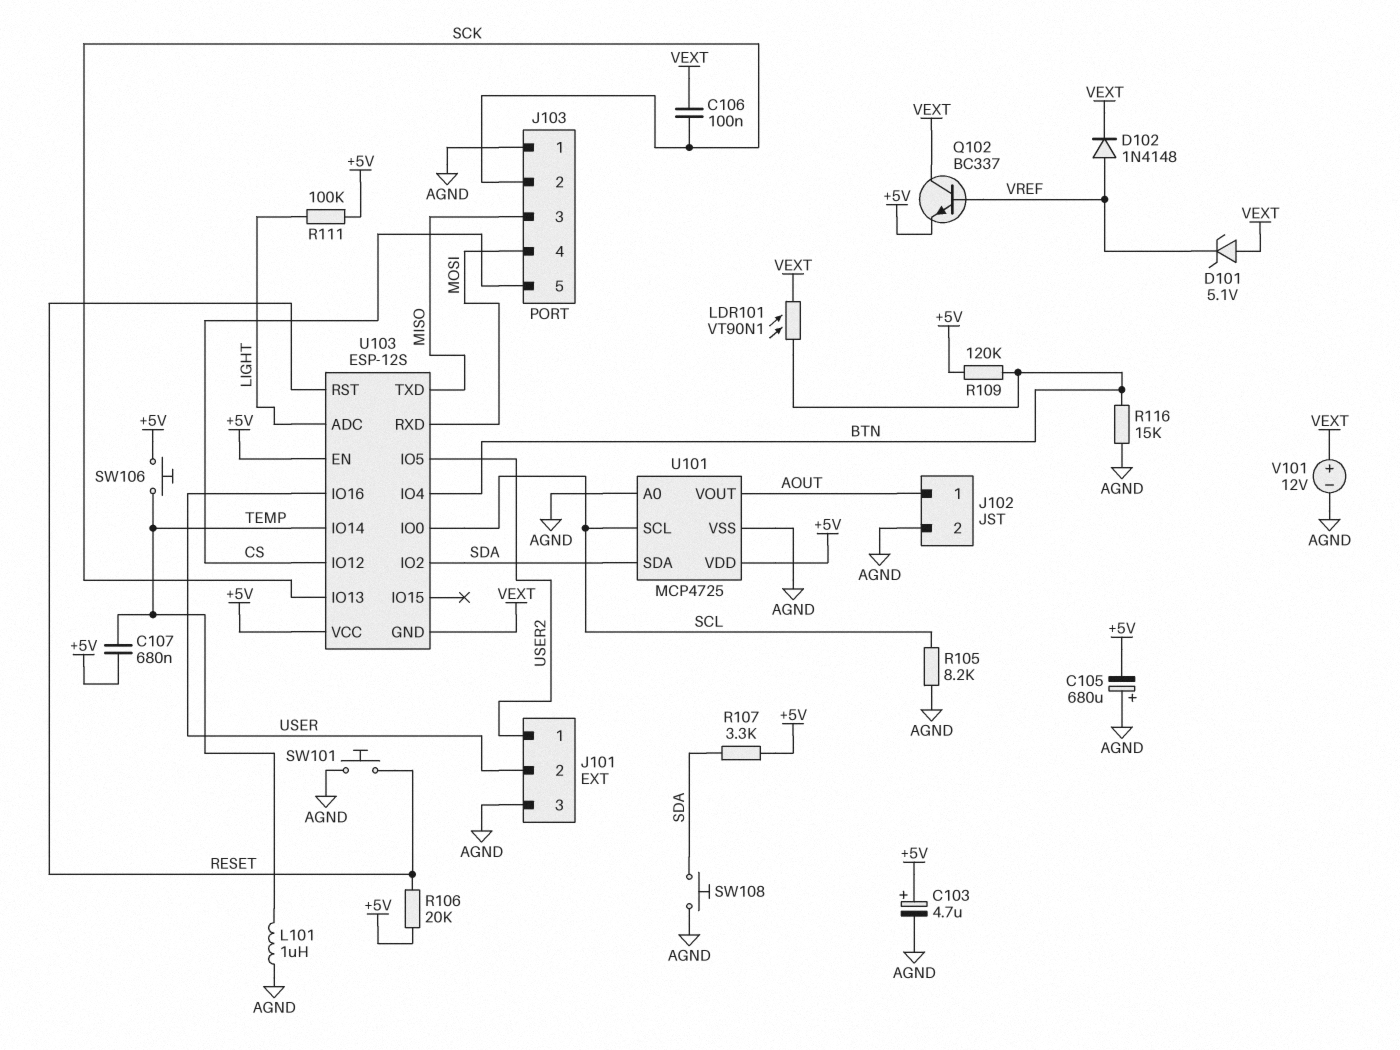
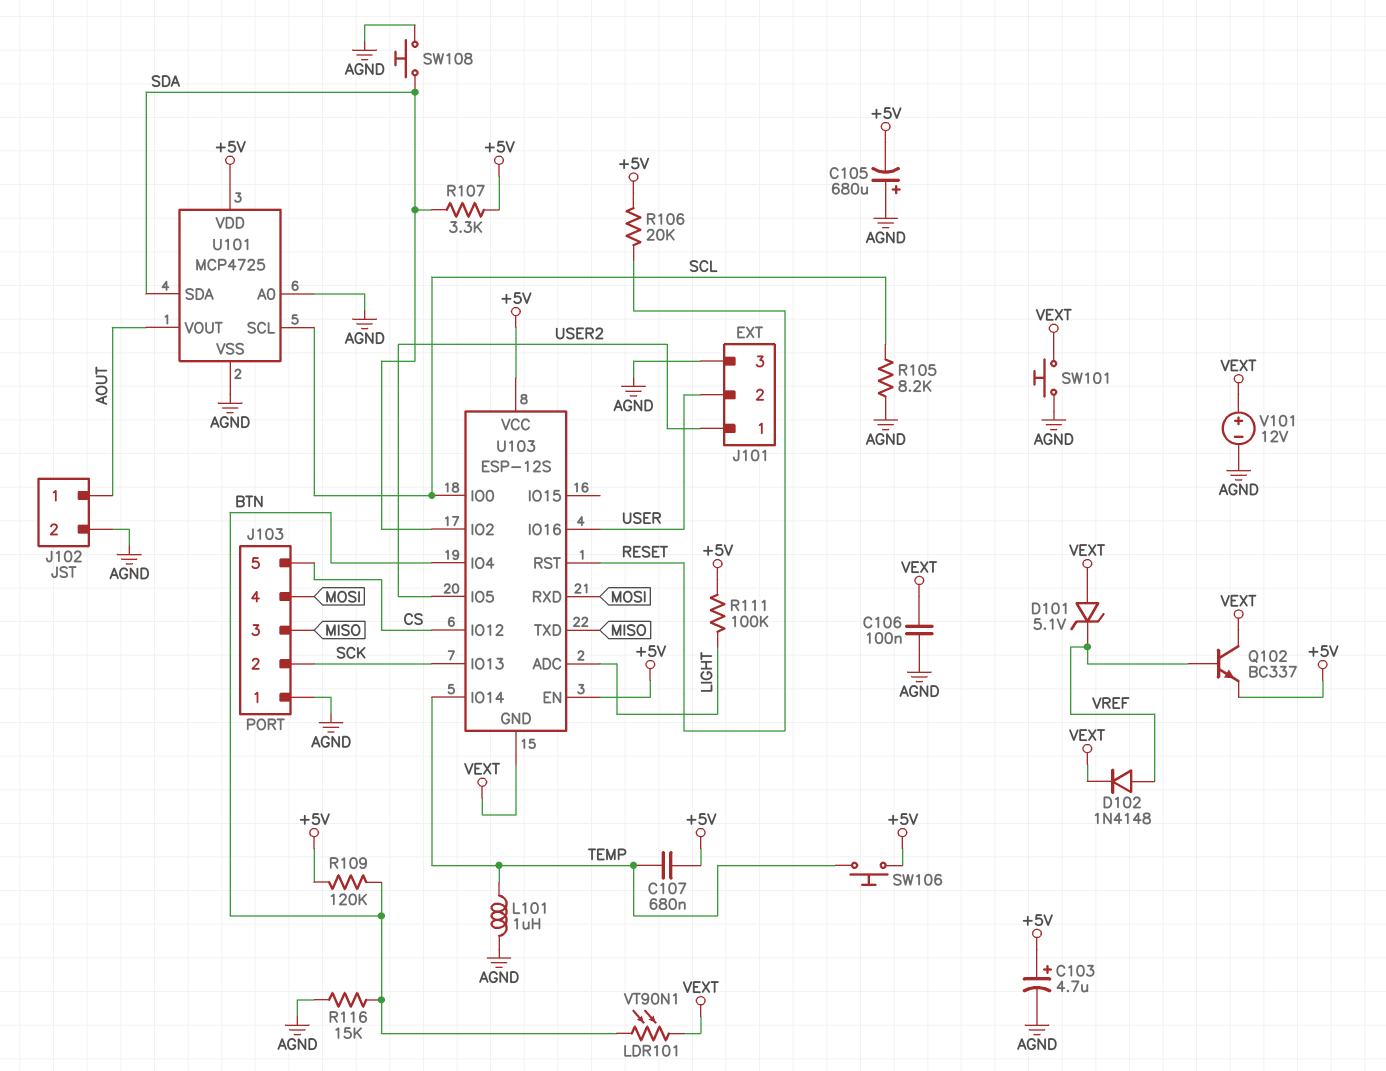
C106: 100nF (SCK, VEXT) -> 100nF (AGND, VEXT)
SW101: button (AGND, RESET) -> button (AGND, VEXT)

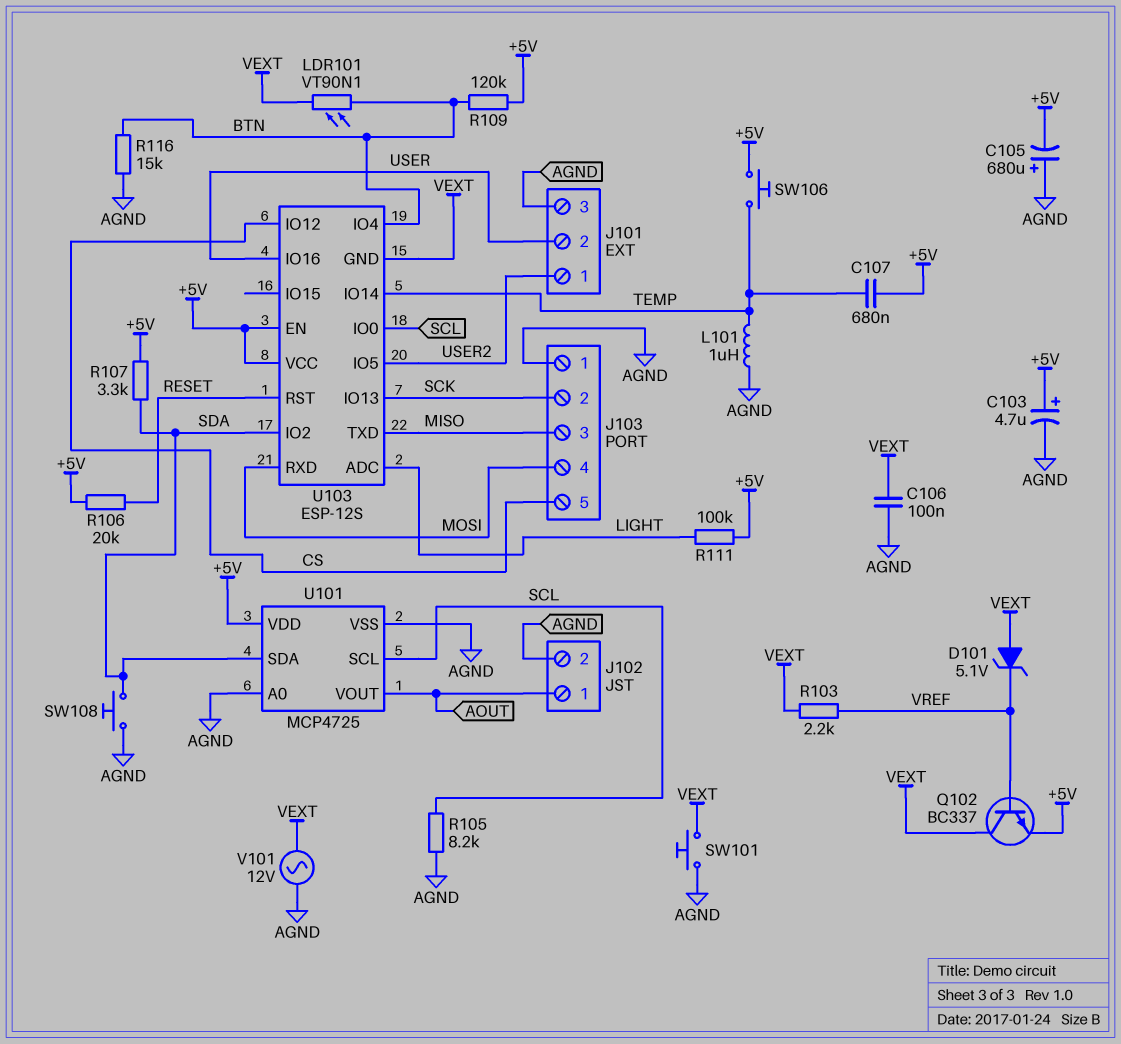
D102: diode 1N4148 (A VREF, K VEXT) -> none
R103: none -> 2.2k (VEXT, VREF)
V101: 12V (plus VEXT, minus AGND) -> AC 12V (AGND, VEXT)

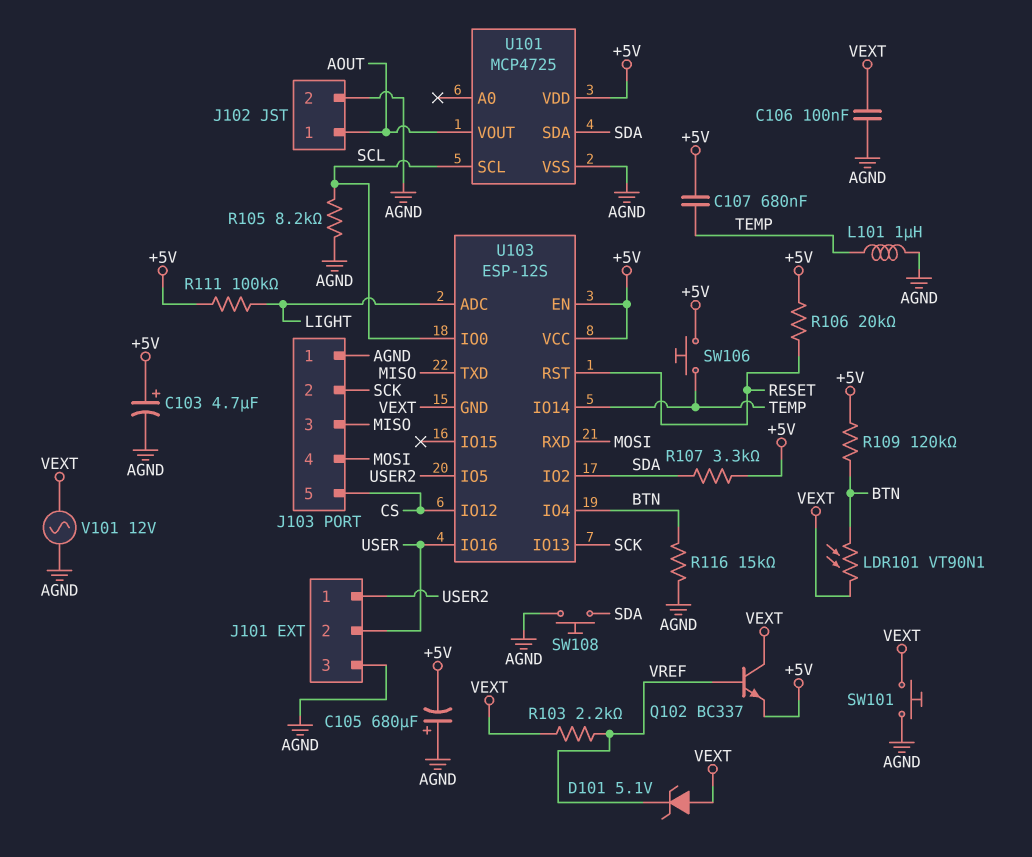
U101 pin A0: AGND -> none

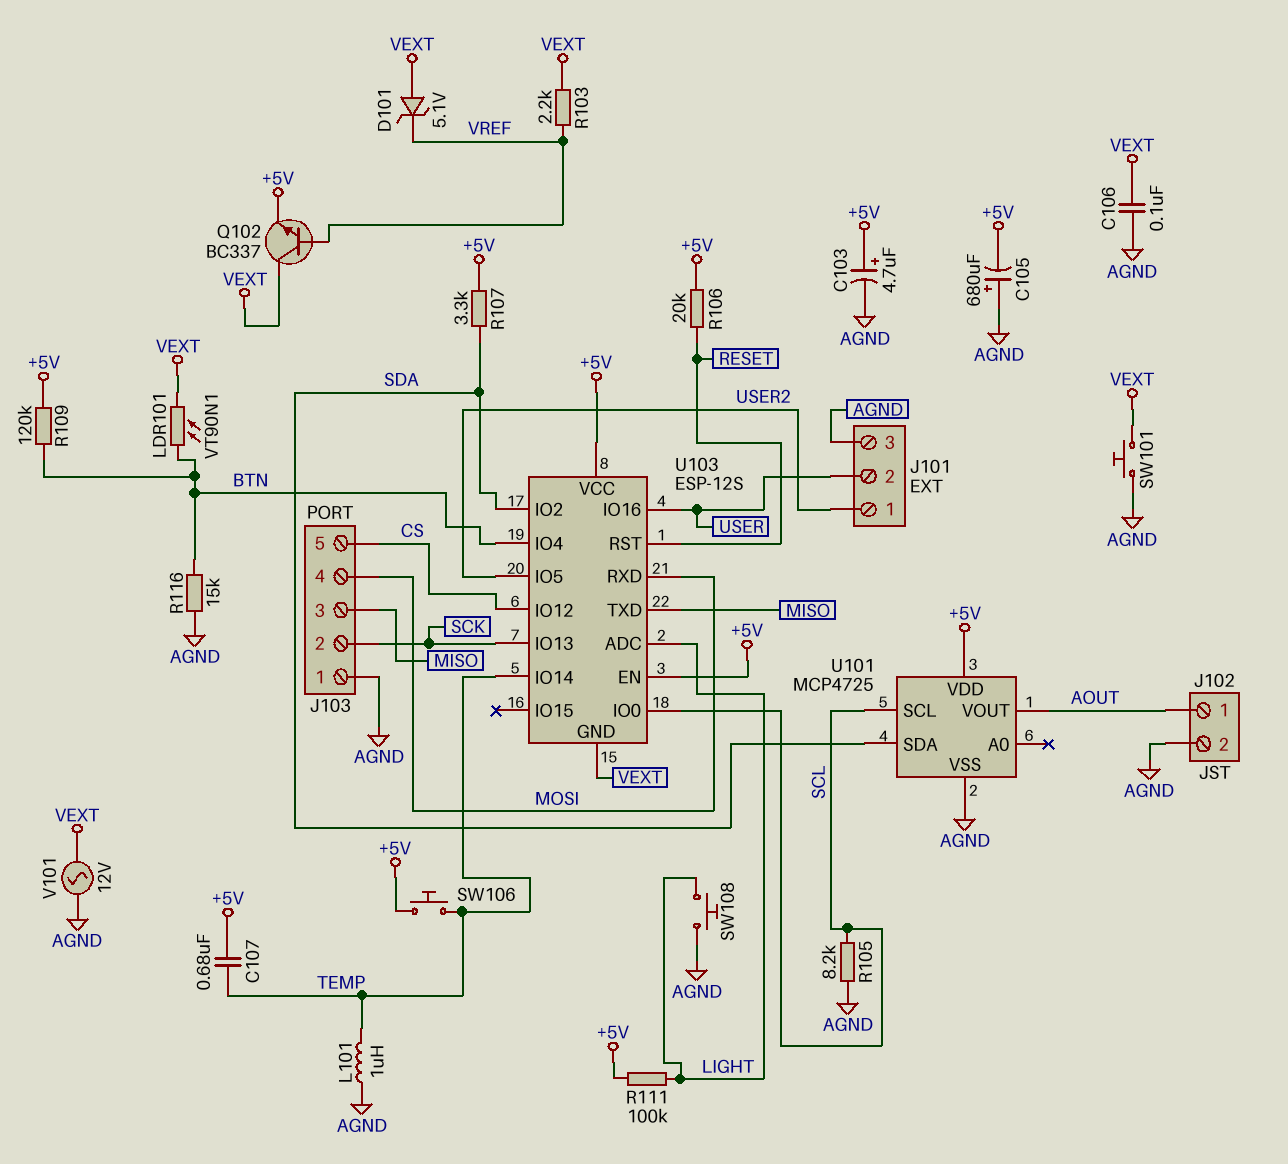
SW108: button (AGND, SDA) -> button (AGND, LIGHT)

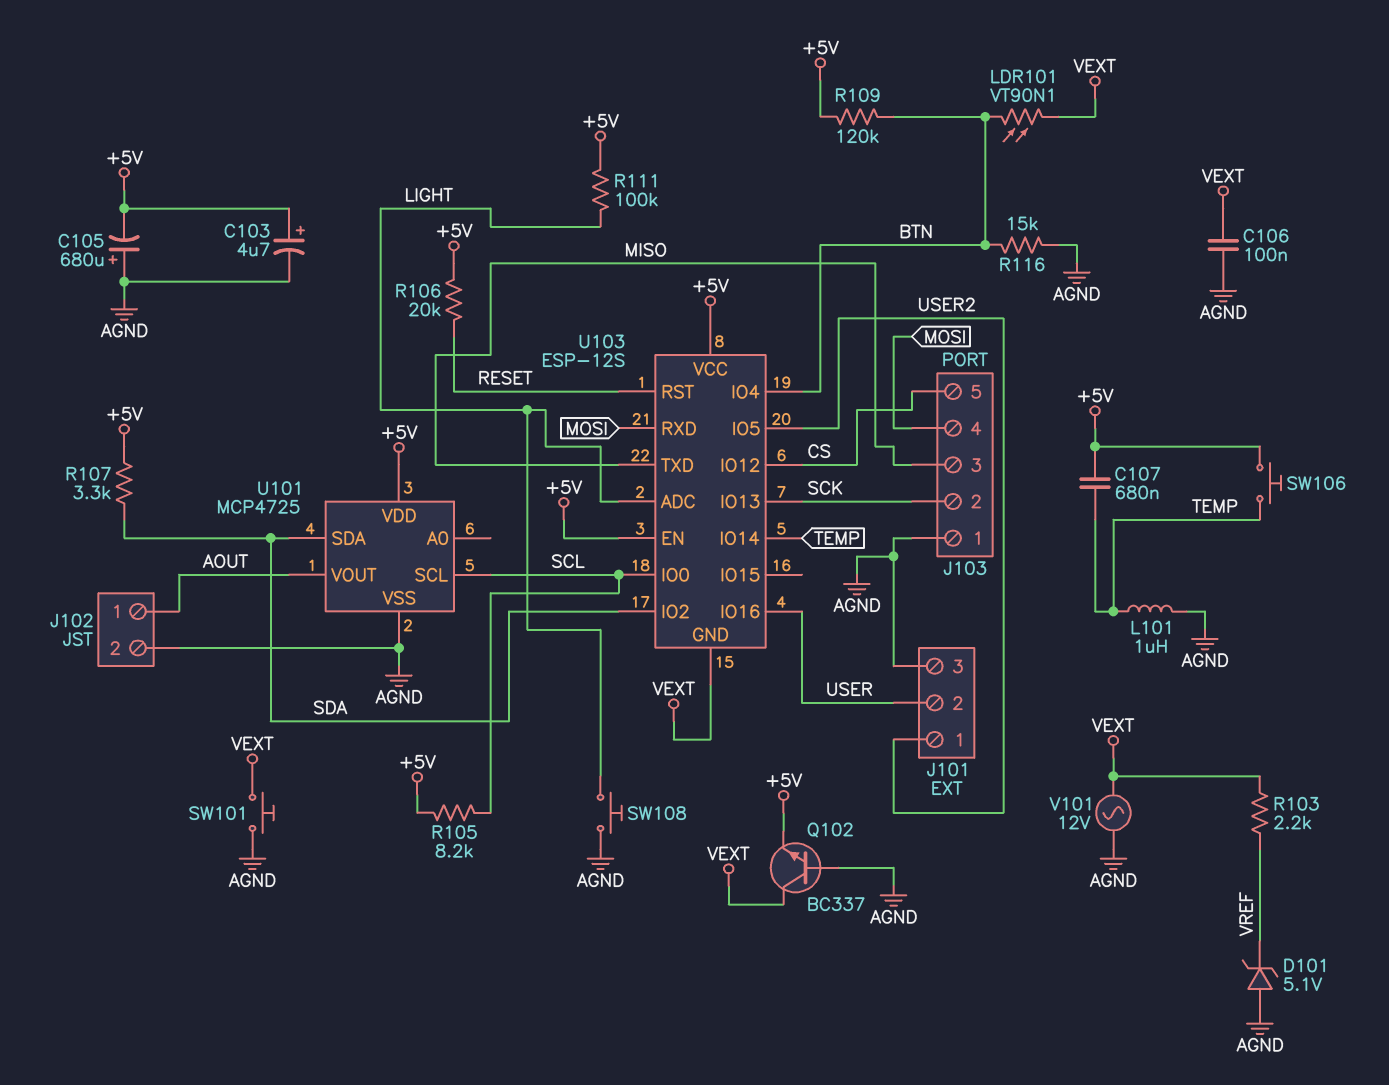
D101: zener 5.1V (A VEXT, K VREF) -> zener 5.1V (A AGND, K VREF)
Q102: NPN BC337 (B VREF, C VEXT, E +5V) -> NPN BC337 (B AGND, C VEXT, E +5V)
R105: 8.2k (AGND, SCL) -> 8.2k (+5V, SCL)

